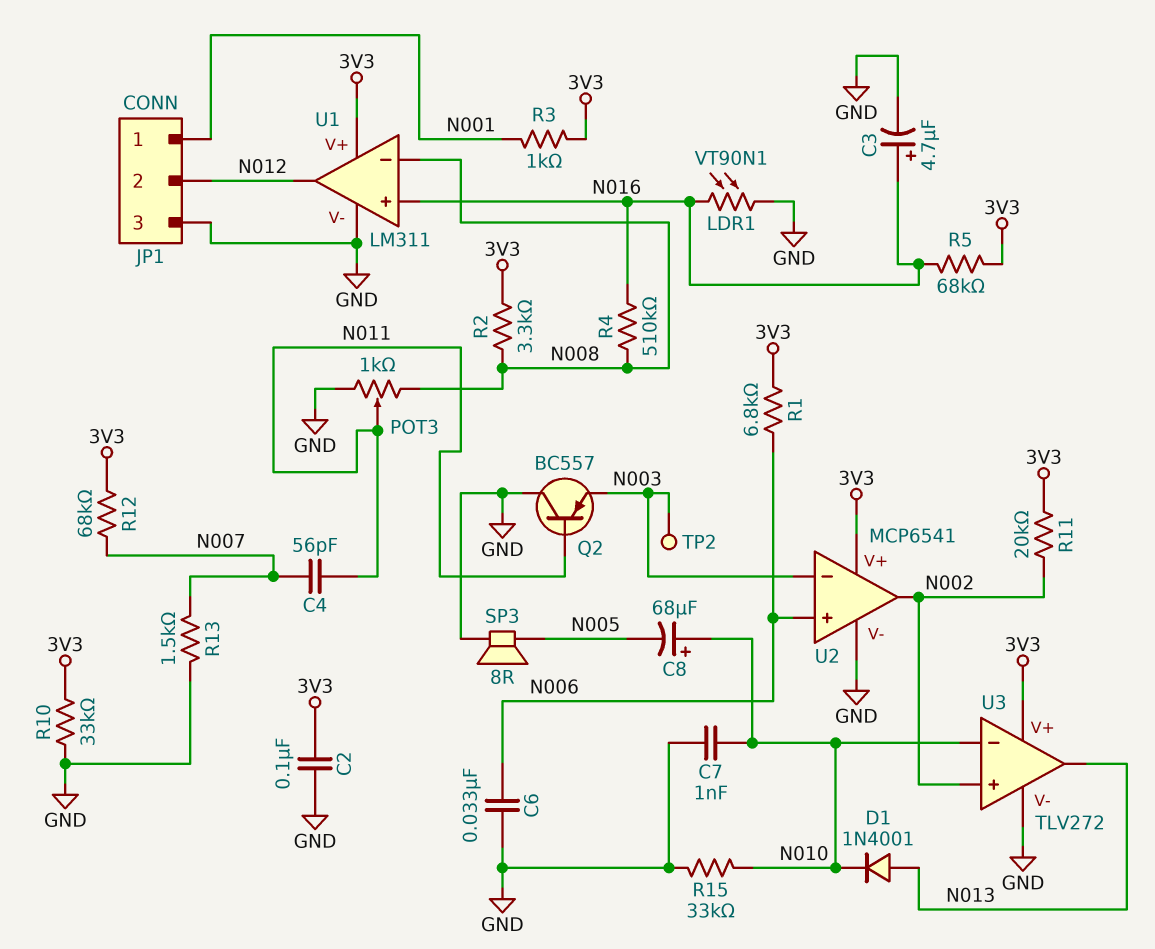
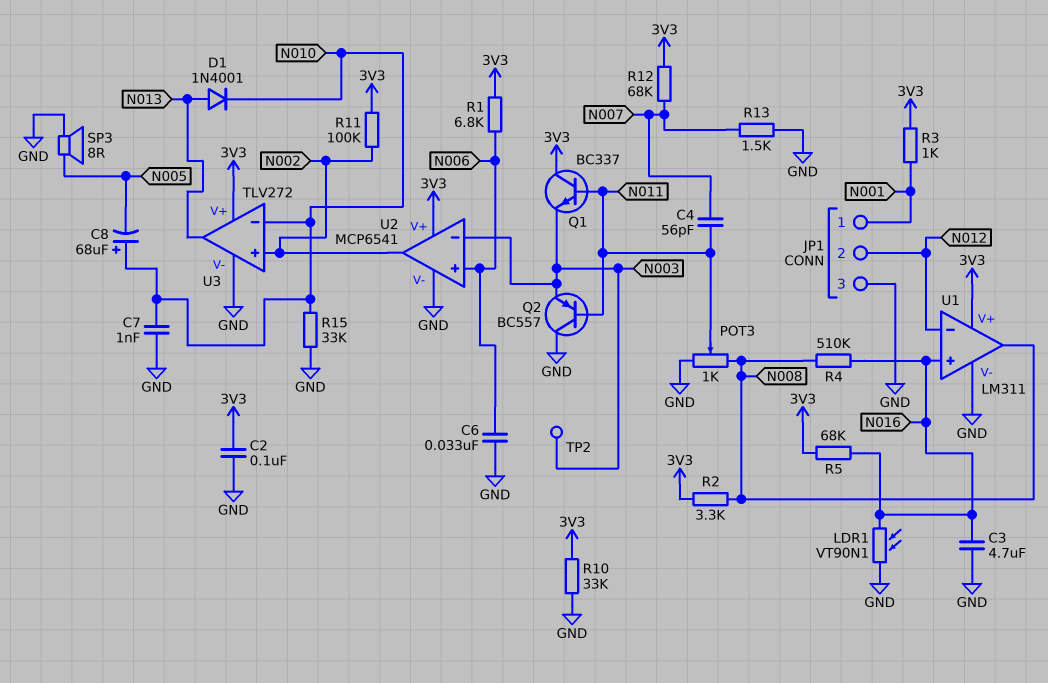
C3: 4.7uF (plus N016, minus GND) -> 4.7uF (GND, N016)
Q1: none -> NPN BC337 (B N011, C 3V3, E N003)
R11: 20k (3V3, N002) -> 100k (3V3, N002)
U1 pin in-: N008 -> N012
U1 pin out: N012 -> N008

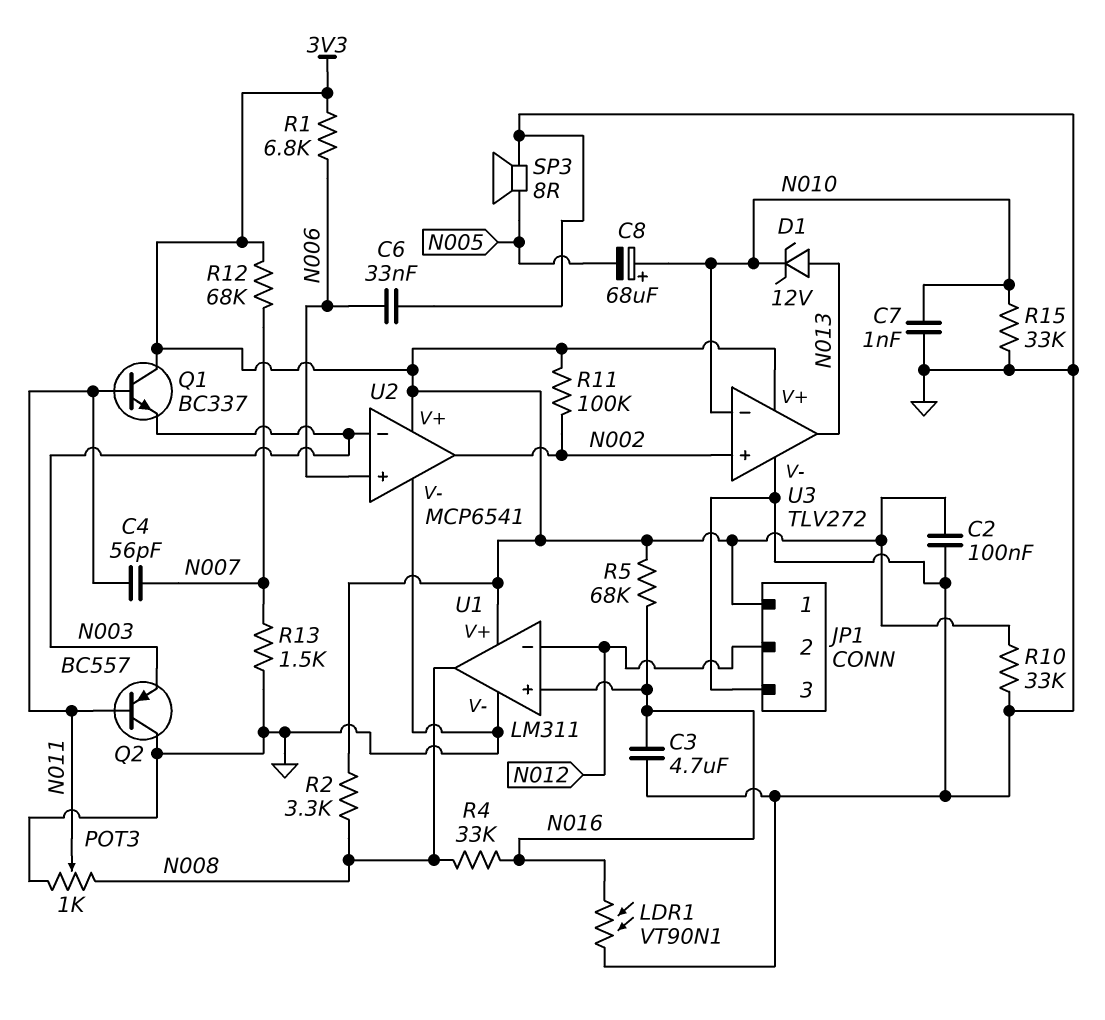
D1: diode 1N4001 (A N013, K N010) -> zener 12V (A N013, K N010)
JP1 pin 1: N001 -> 3V3
R3: 1k (3V3, N001) -> none
R4: 510k (N008, N016) -> 33k (N008, N016)
TP2: test point (N003) -> none

